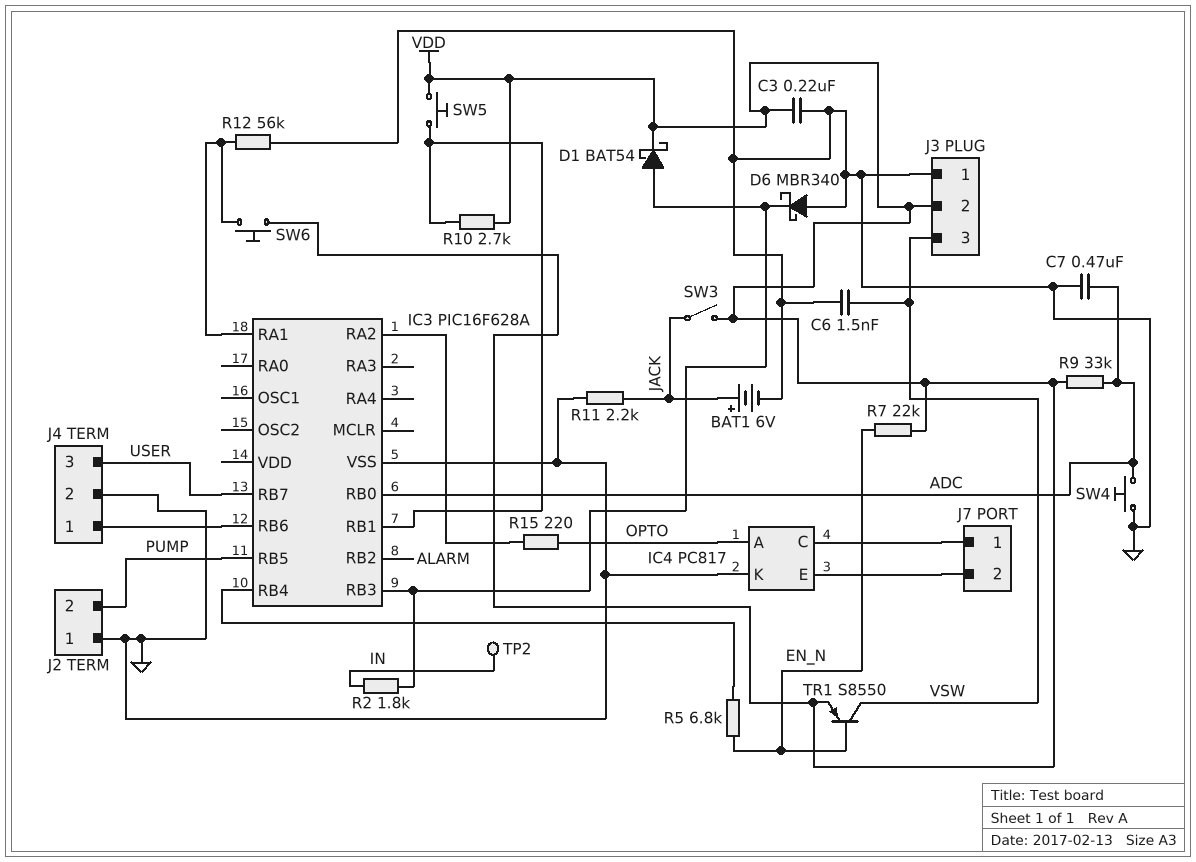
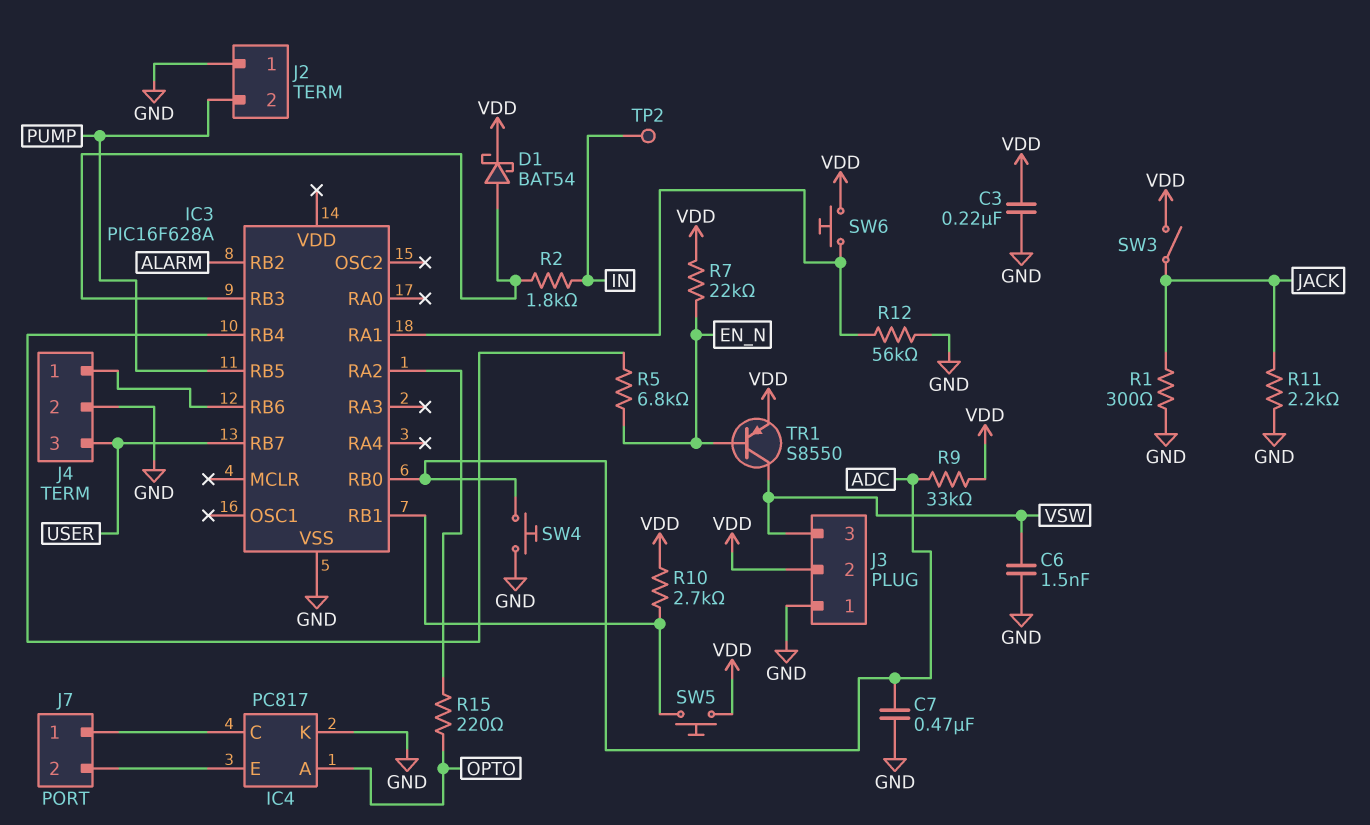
BAT1: 6V (plus JACK, minus GND) -> none
D6: schottky MBR340 (A GND, K IC3/RB3) -> none
R1: none -> 300 (GND, JACK)

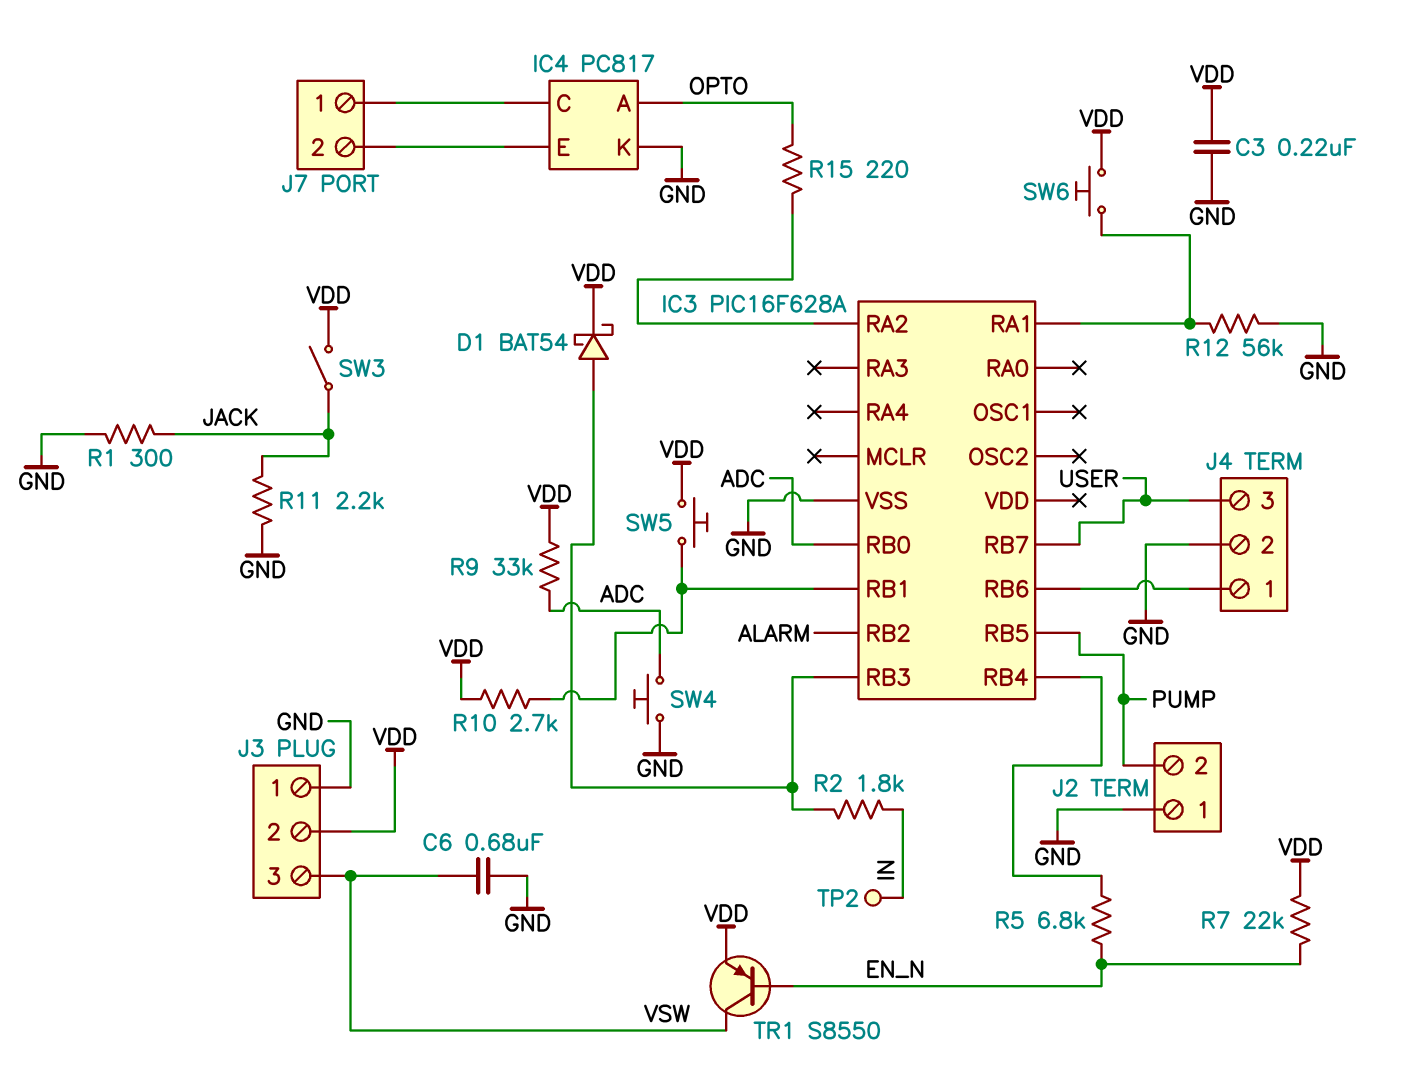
C6: 1.5nF (GND, VSW) -> 680nF (GND, VSW)
C7: 470nF (ADC, GND) -> none

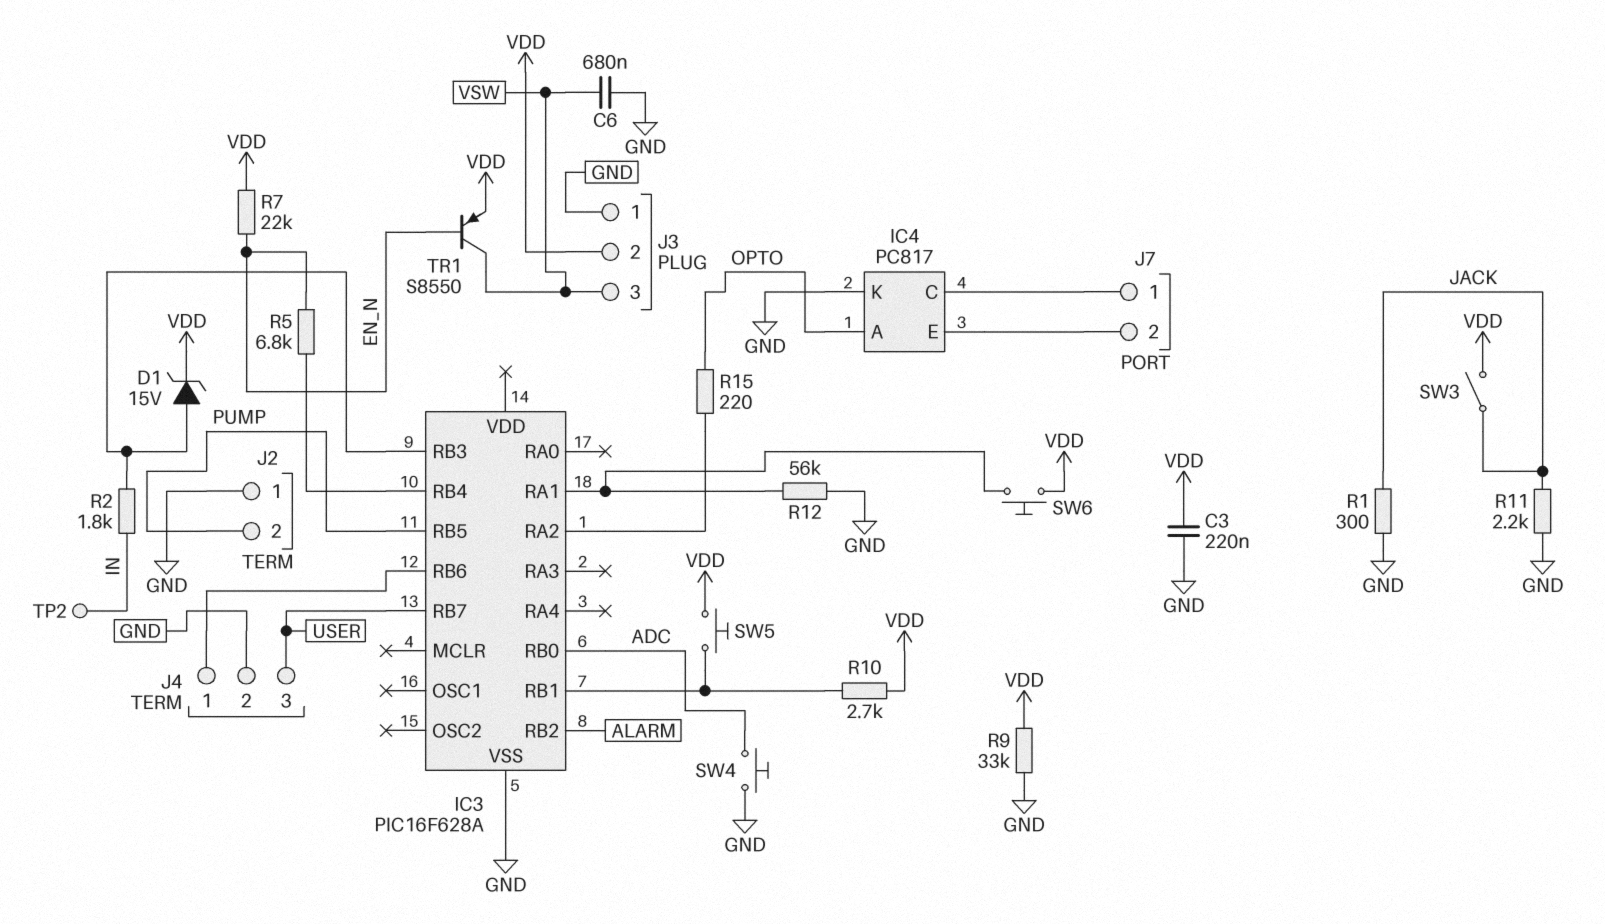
D1: schottky BAT54 (A IC3/RB3, K VDD) -> zener 15V (A IC3/RB3, K VDD)
R9: 33k (ADC, VDD) -> 33k (GND, VDD)

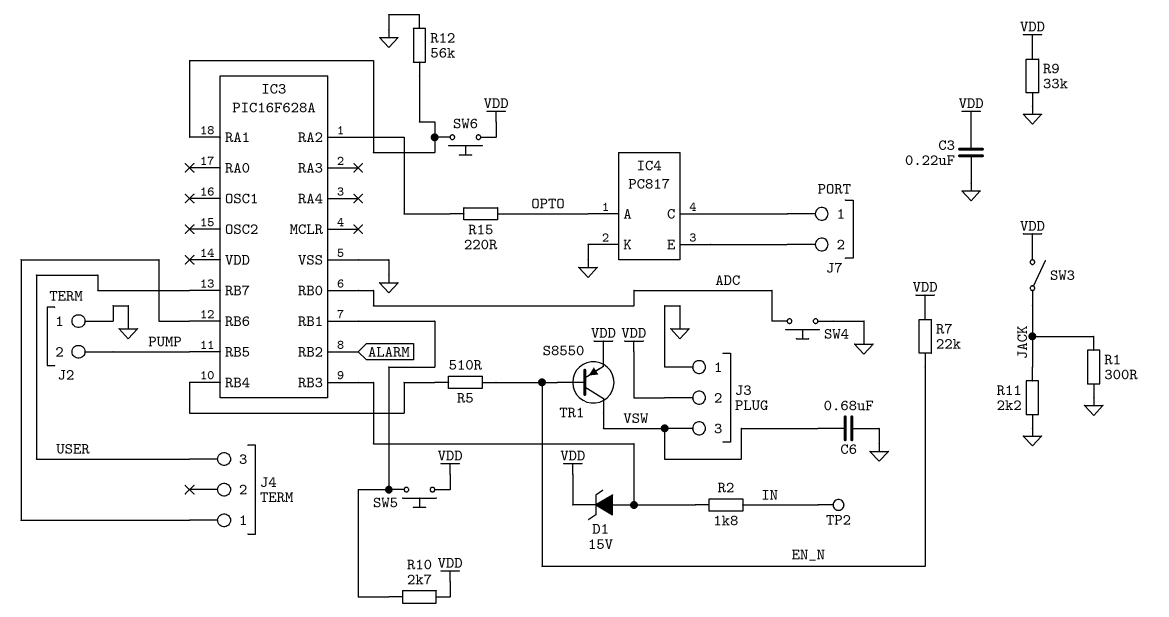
J4 pin 2: GND -> none
R5: 6.8k (EN_N, IC3/RB4) -> 510 (EN_N, IC3/RB4)

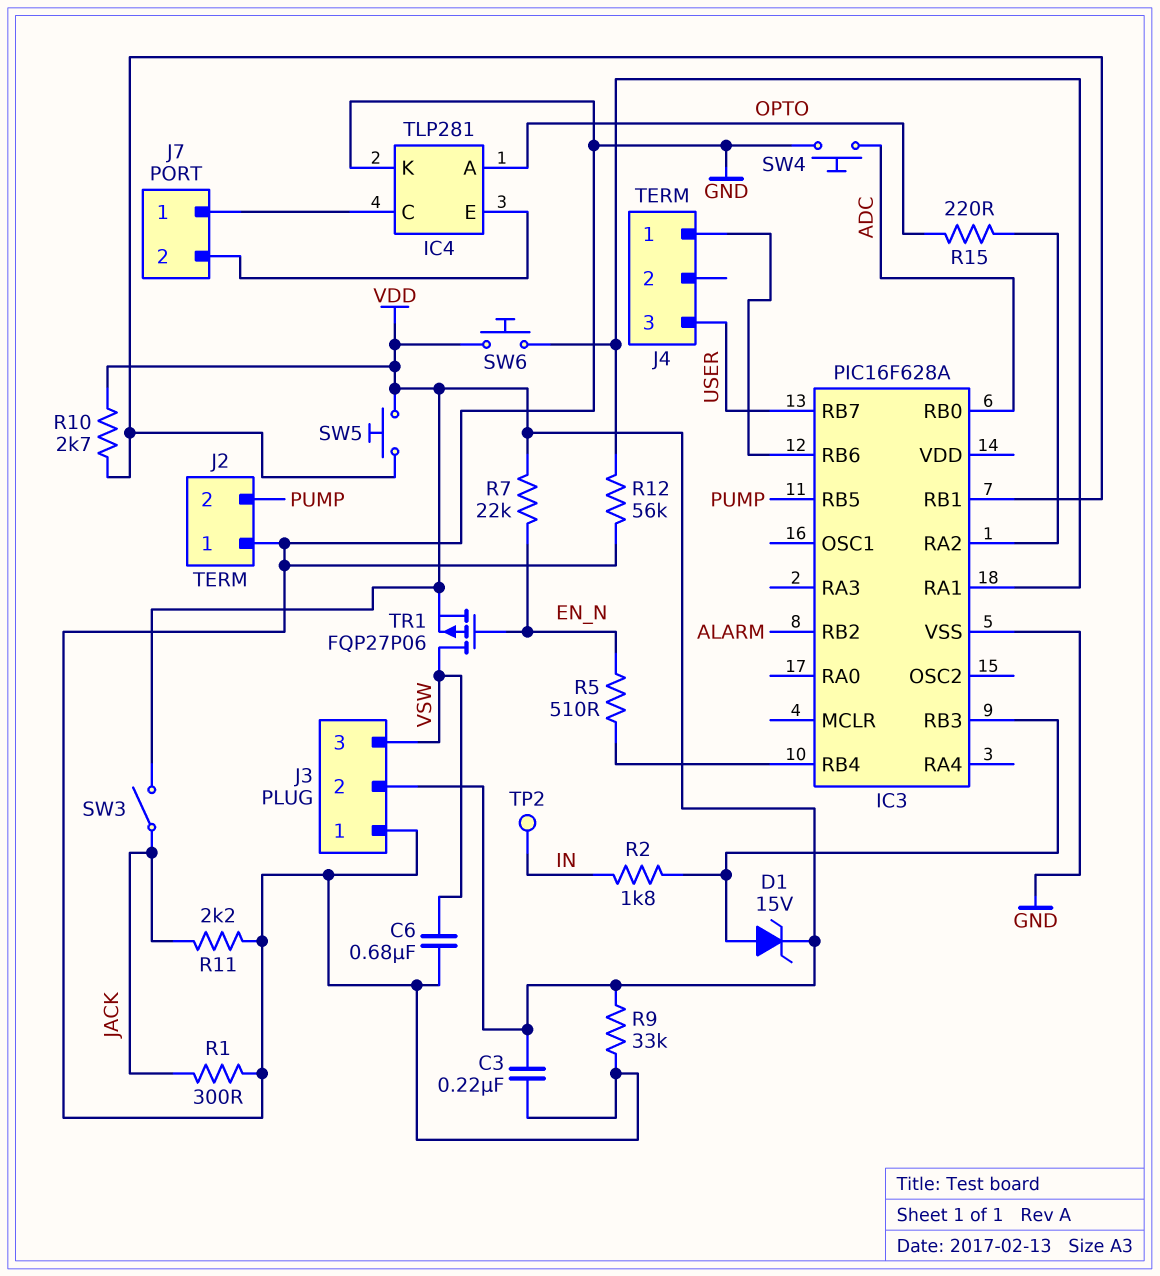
IC4: PC817 -> TLP281
TR1: PNP S8550 (B EN_N, C VSW, E VDD) -> PMOS FQP27P06 (G EN_N, D VSW, S VDD)

